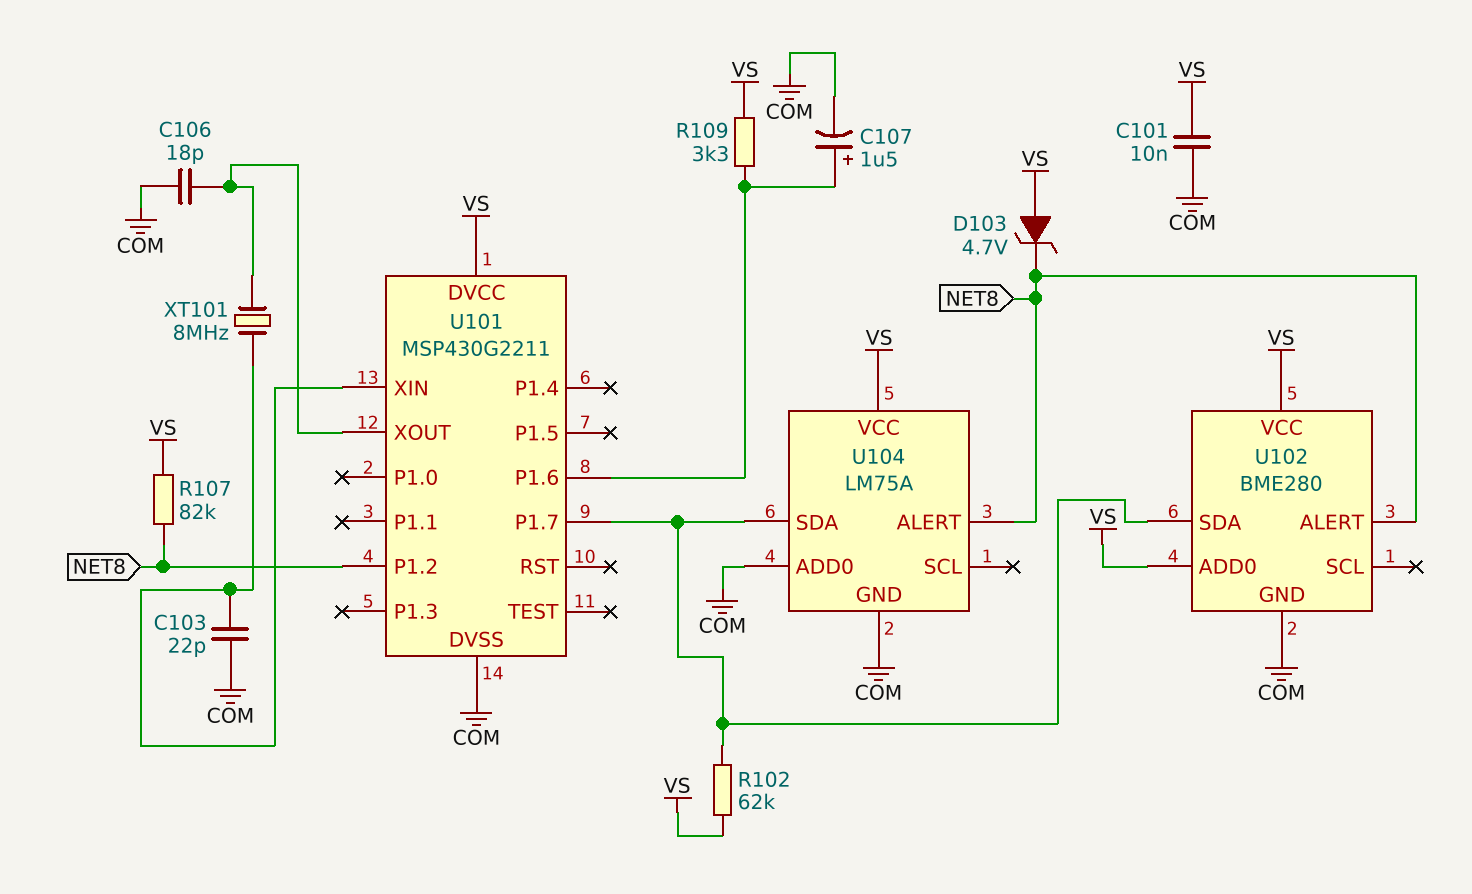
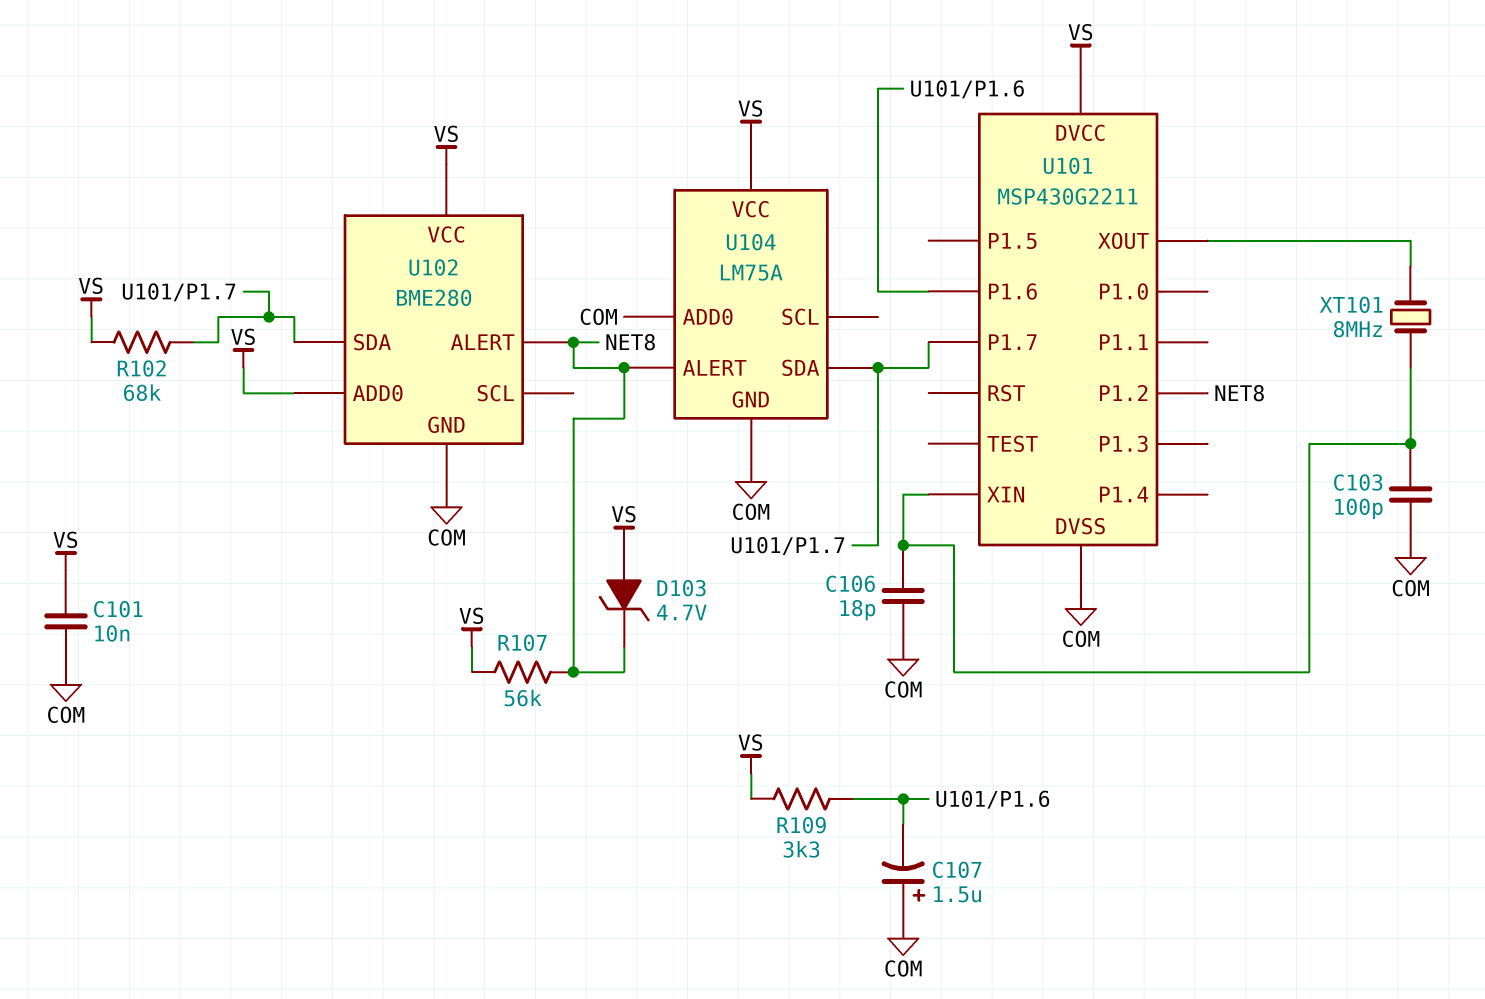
C103: 22pF (COM, U101/XIN) -> 100pF (COM, U101/XIN)
C106: 18pF (COM, U101/XOUT) -> 18pF (COM, U101/XIN)
C107: 1.5uF (plus U101/P1.6, minus COM) -> 1.5uF (plus COM, minus U101/P1.6)
R102: 62k (U101/P1.7, VS) -> 68k (U101/P1.7, VS)
R107: 82k (NET8, VS) -> 56k (NET8, VS)

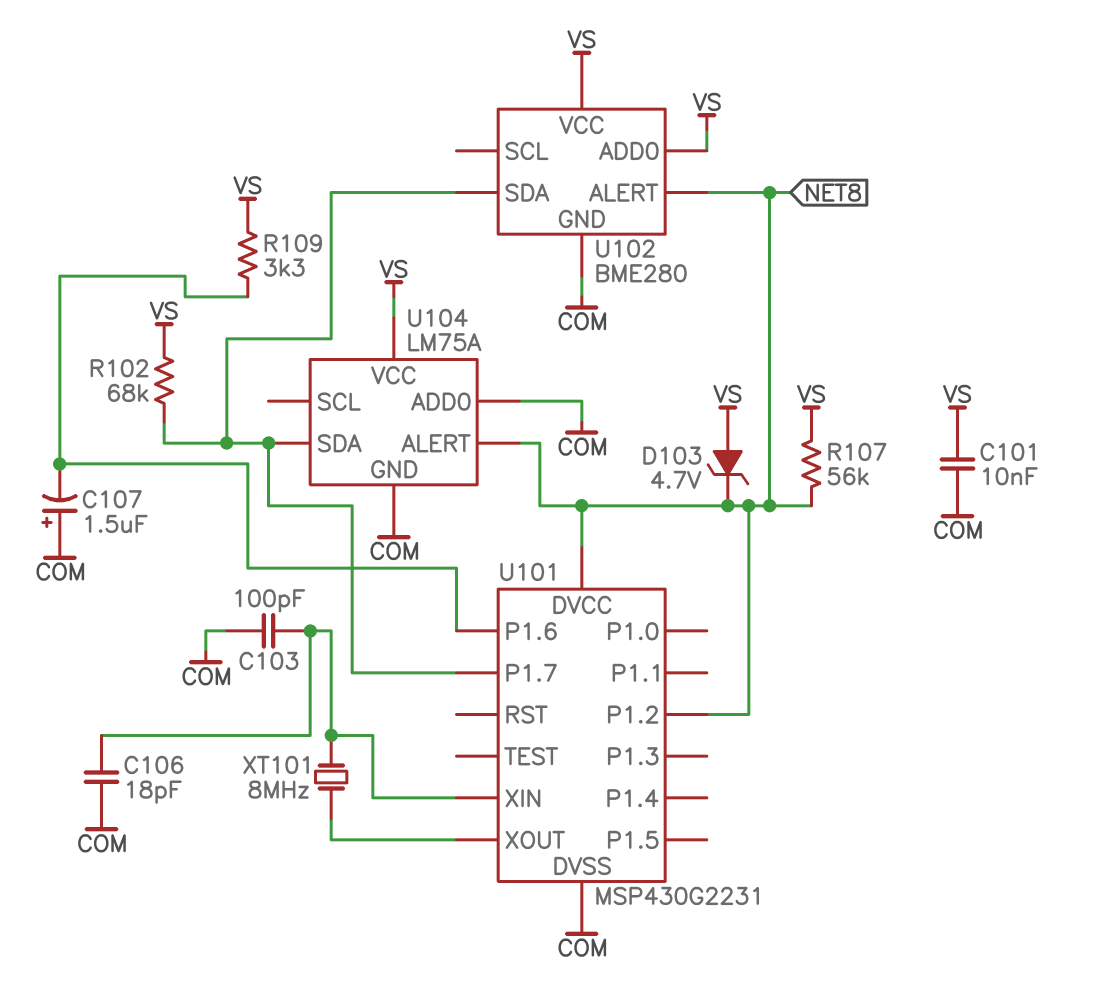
U101: MSP430G2211 -> MSP430G2231
U101 pin DVCC: VS -> NET8

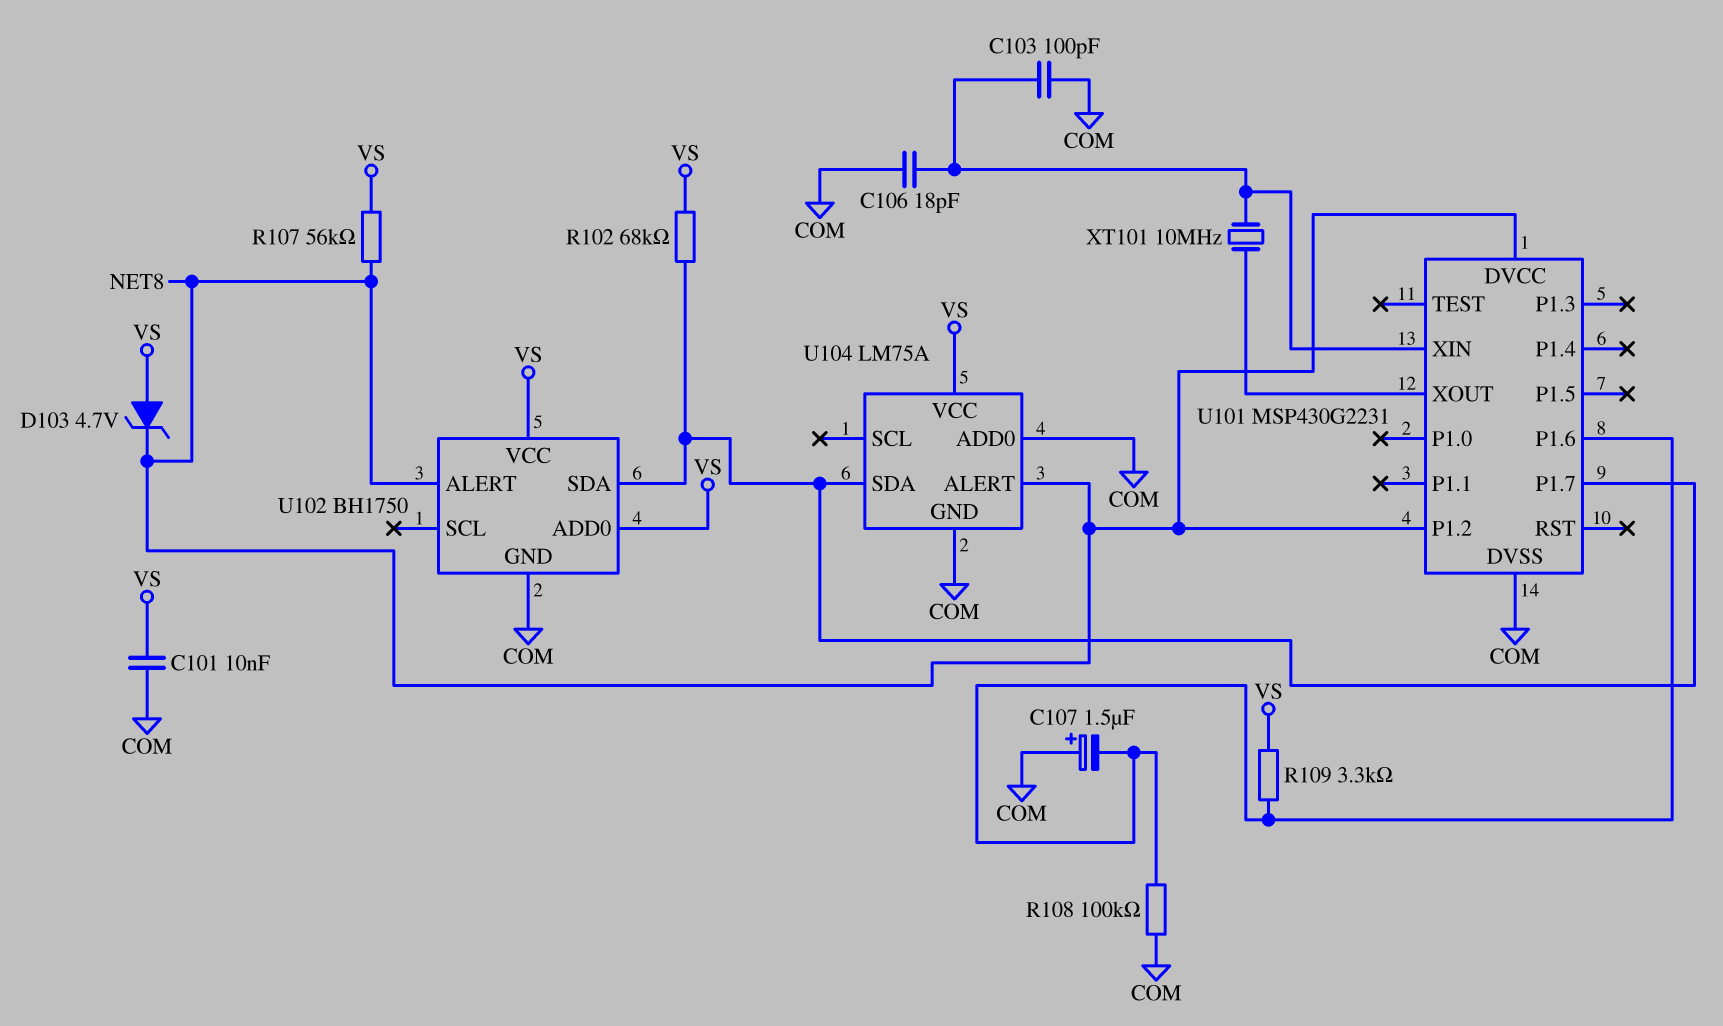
R108: none -> 100k (COM, U101/P1.6)
U102: BME280 -> BH1750
XT101: 8MHz (U101/XIN, U101/XOUT) -> 10MHz (U101/XIN, U101/XOUT)

